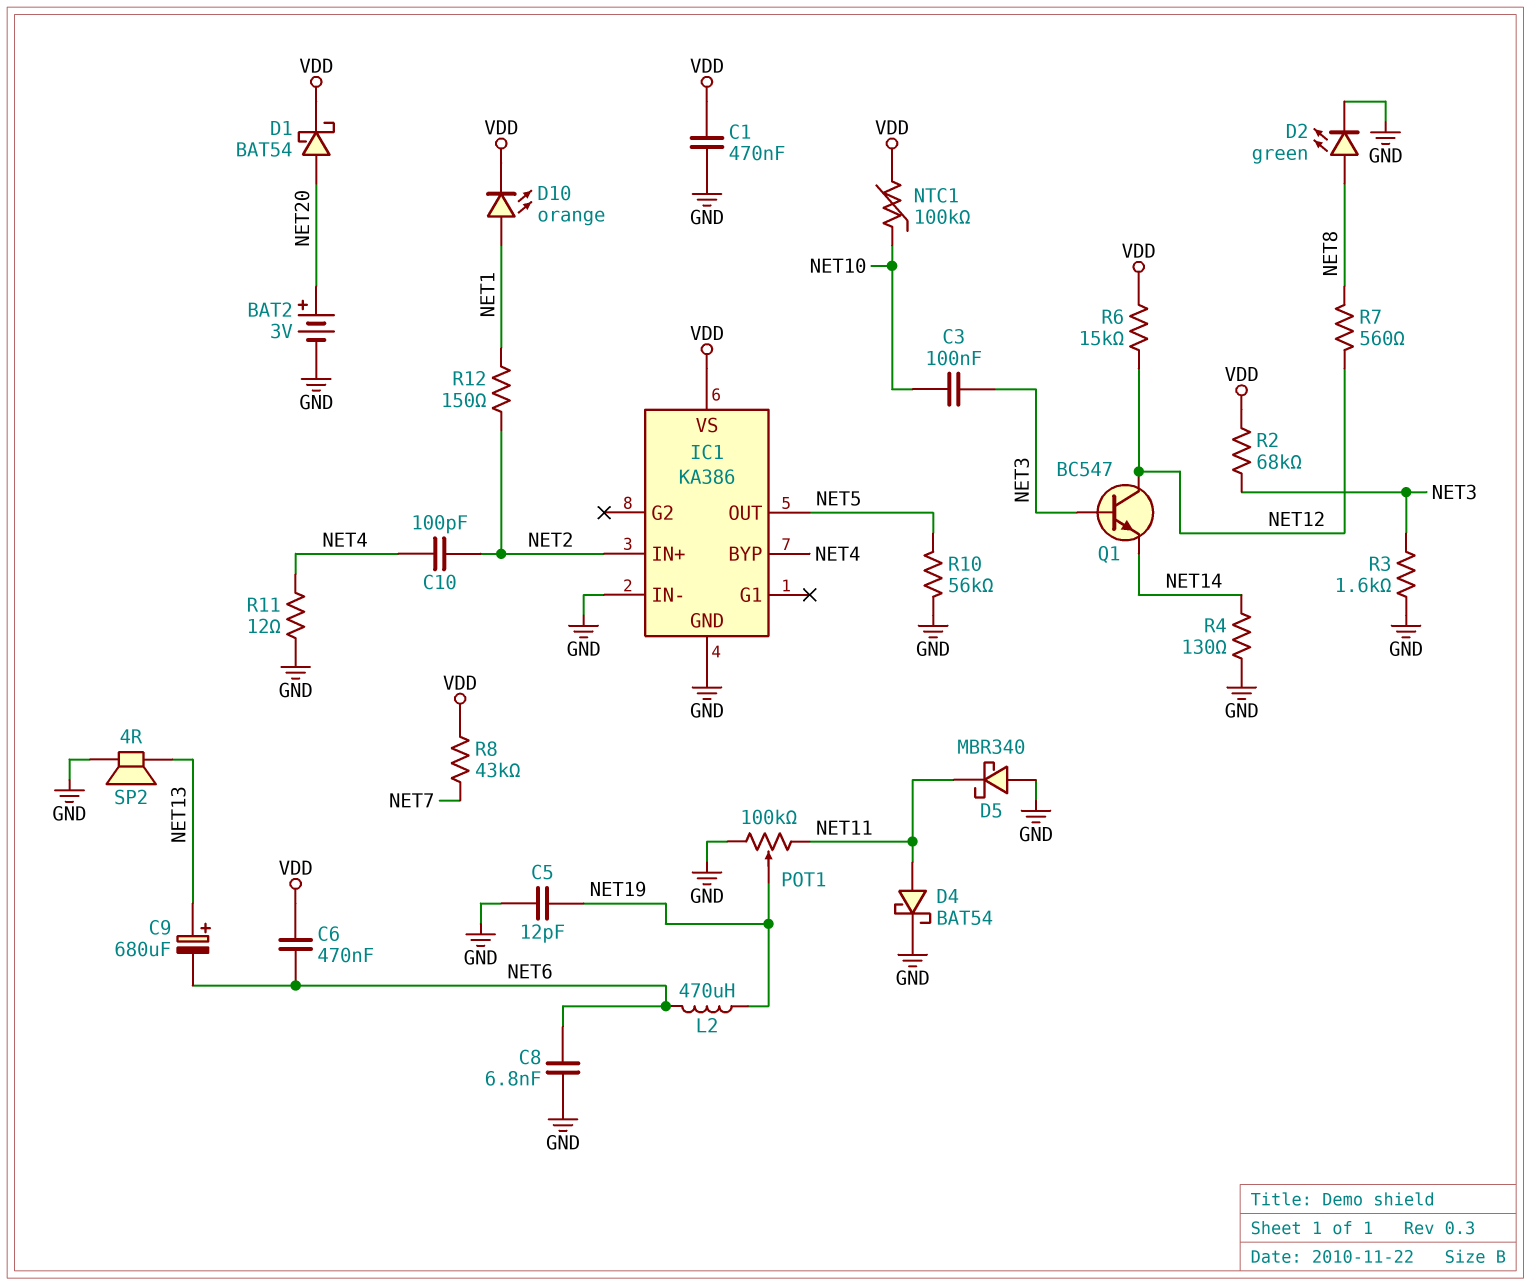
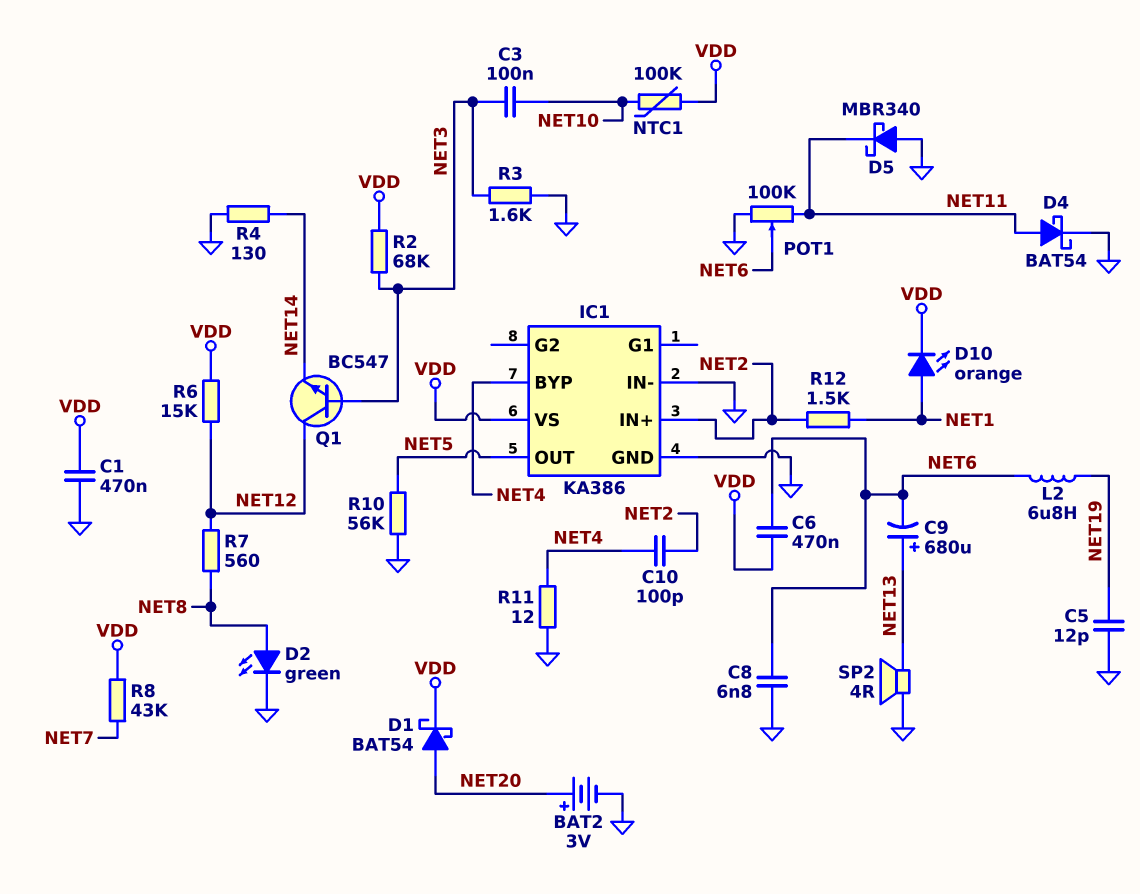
L2: 470uH (NET6, NET19) -> 6.8uH (NET6, NET19)
POT1: 100k (GND, NET11, wiper NET19) -> 100k (GND, NET11, wiper NET6)
R12: 150 (NET1, NET2) -> 1.5k (NET1, NET2)

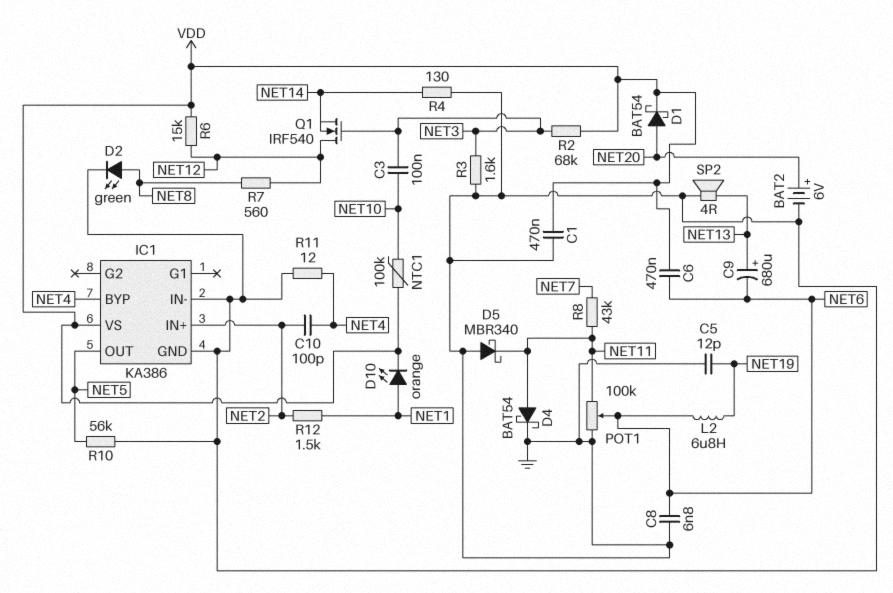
BAT2: 3V (plus NET20, minus GND) -> 6V (plus NET20, minus GND)
Q1: NPN BC547 (B NET3, C NET12, E NET14) -> NMOS IRF540 (G NET3, D NET12, S NET14)
R8: 43k (NET7, VDD) -> 43k (NET7, NET11)

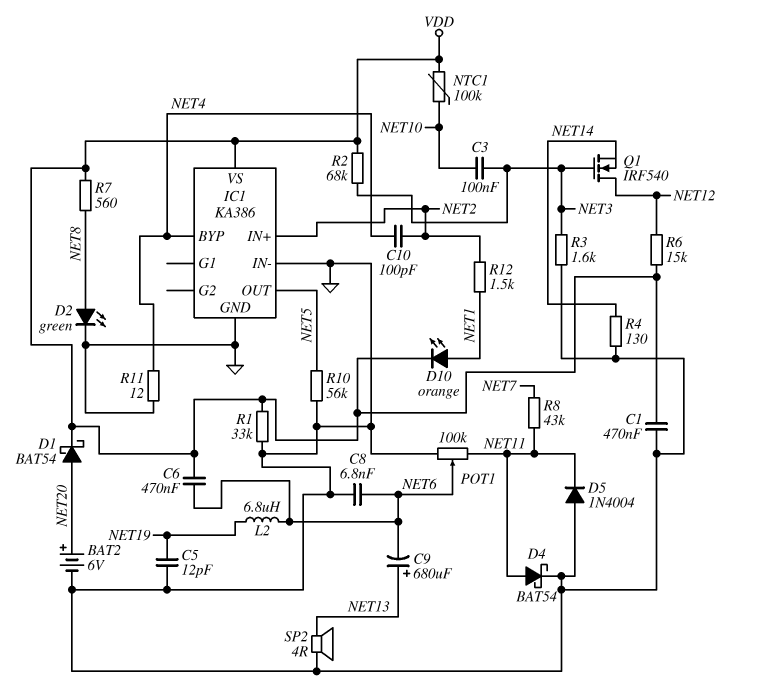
D5: schottky MBR340 (A GND, K NET11) -> diode 1N4004 (A GND, K NET11)
R1: none -> 33k (GND, VDD)
R7: 560 (NET8, NET12) -> 560 (NET8, VDD)

